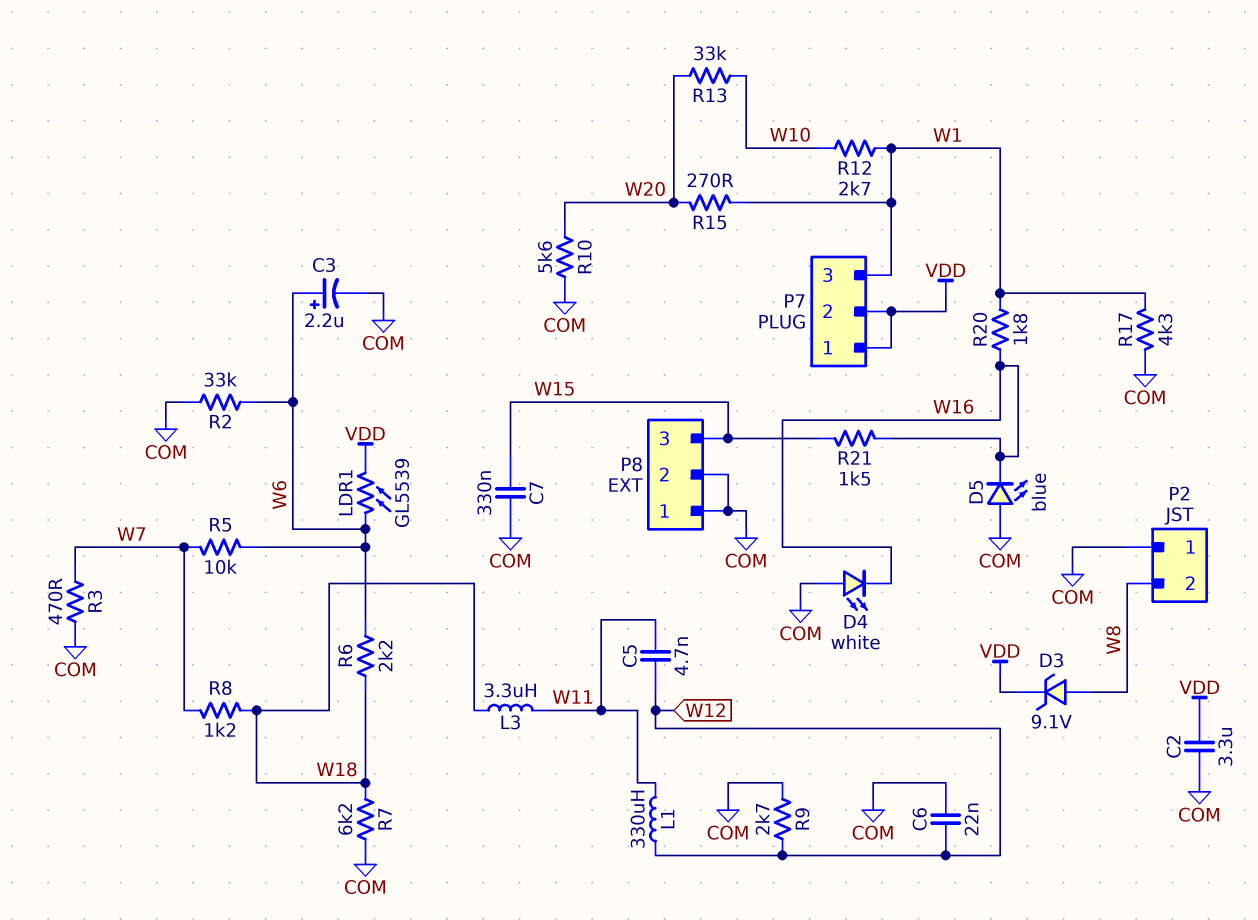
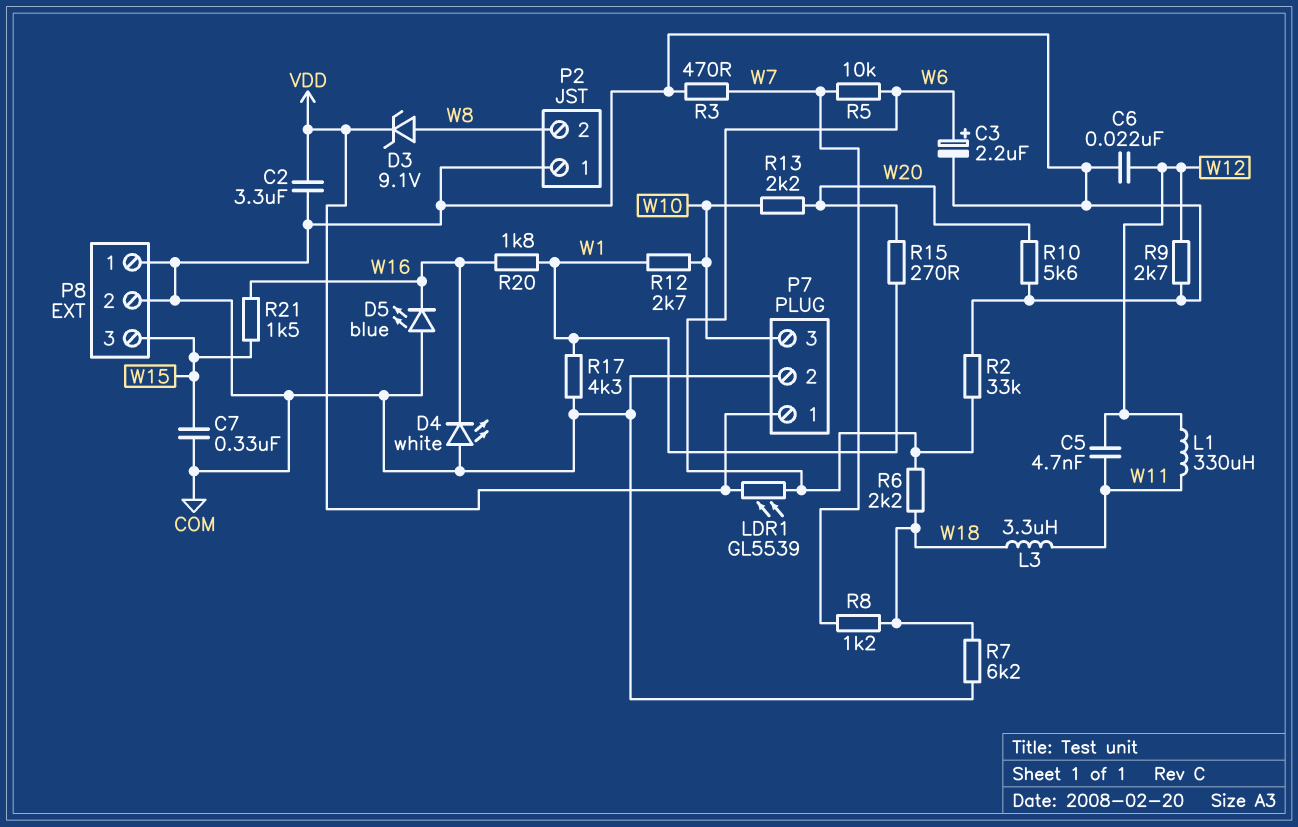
P7 pin 2: VDD -> COM
P7 pin 3: W1 -> W10
R13: 33k (W10, W20) -> 2.2k (W10, W20)

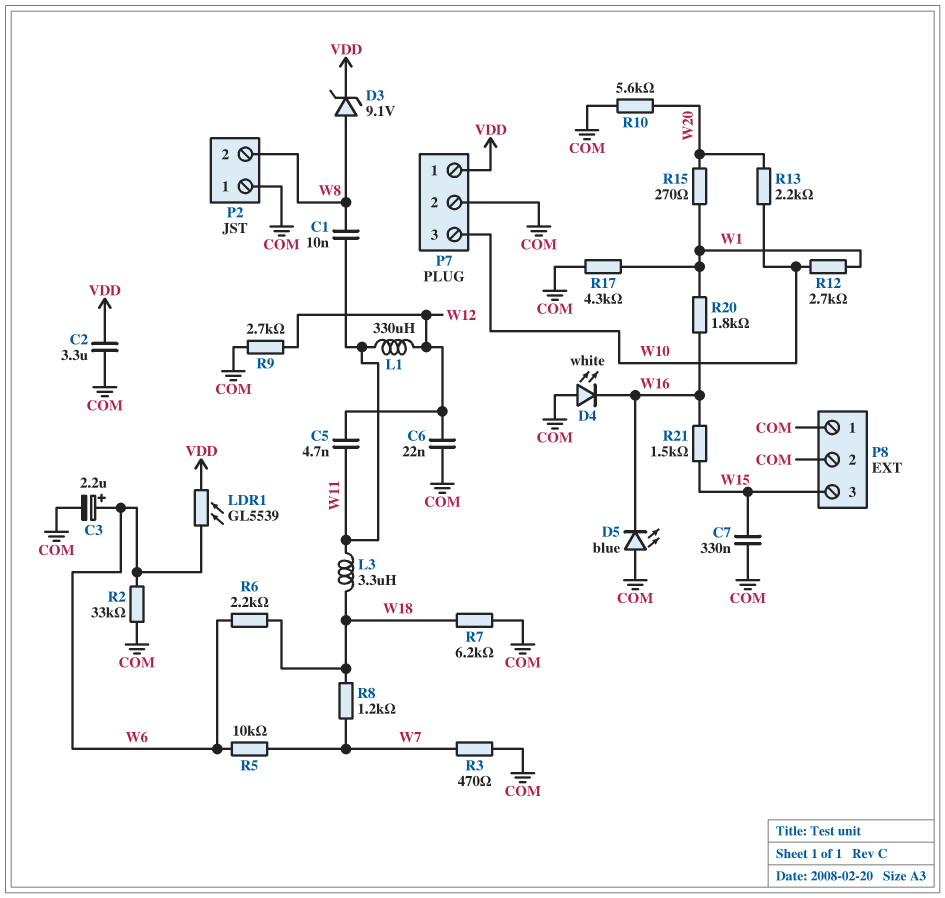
C1: none -> 10nF (W8, W11)

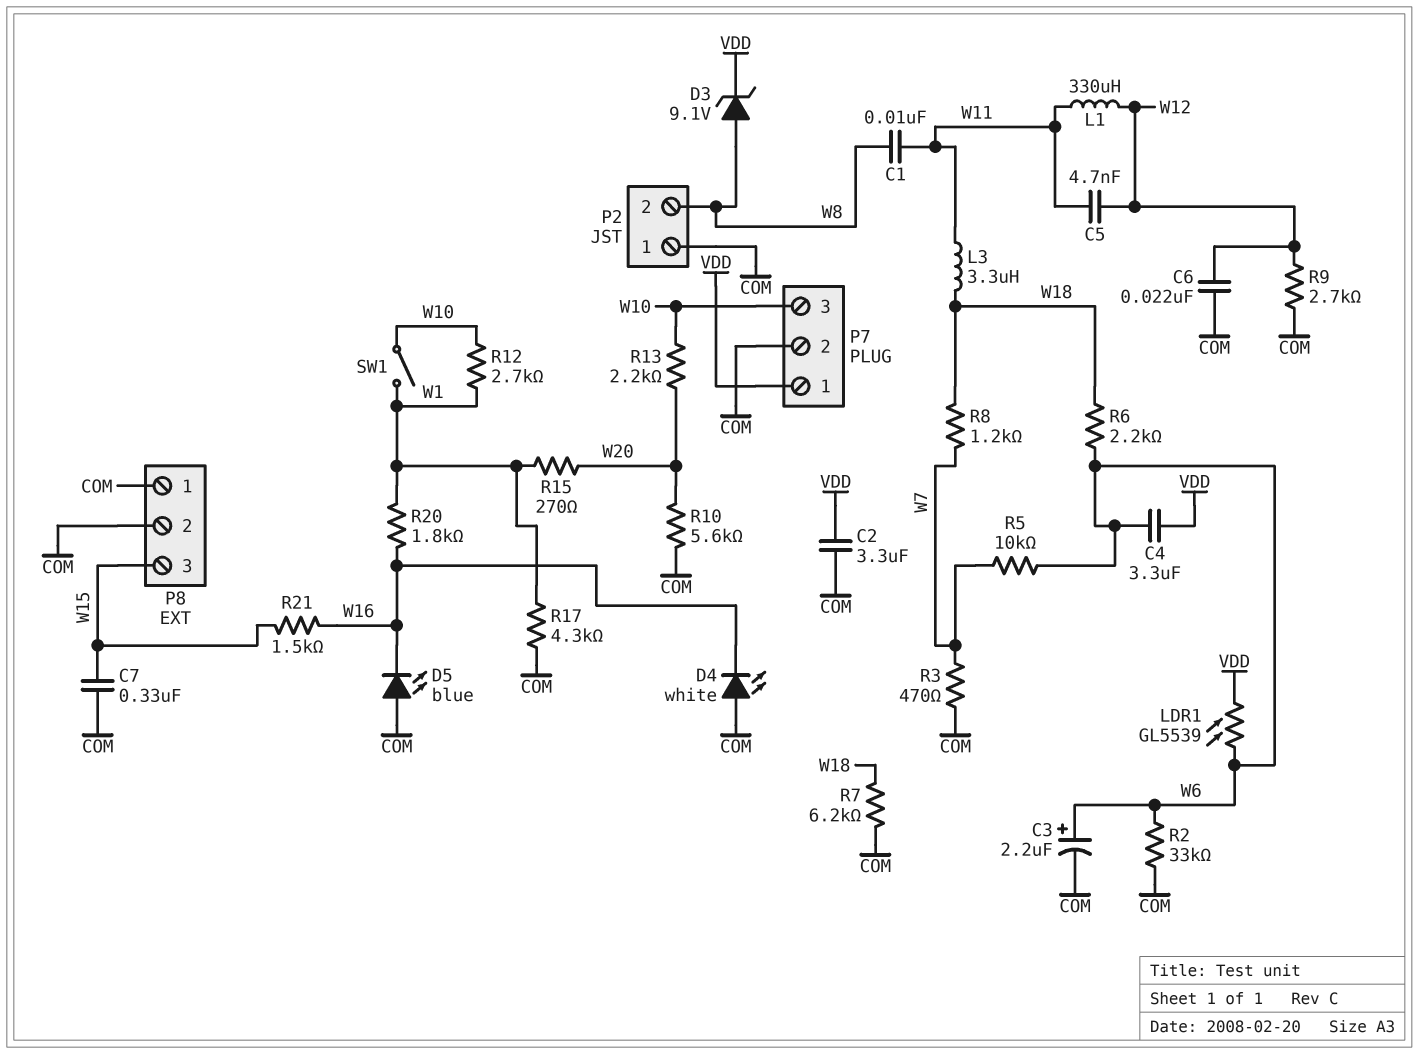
C4: none -> 3.3uF (VDD, W6)
SW1: none -> switch (W1, W10)

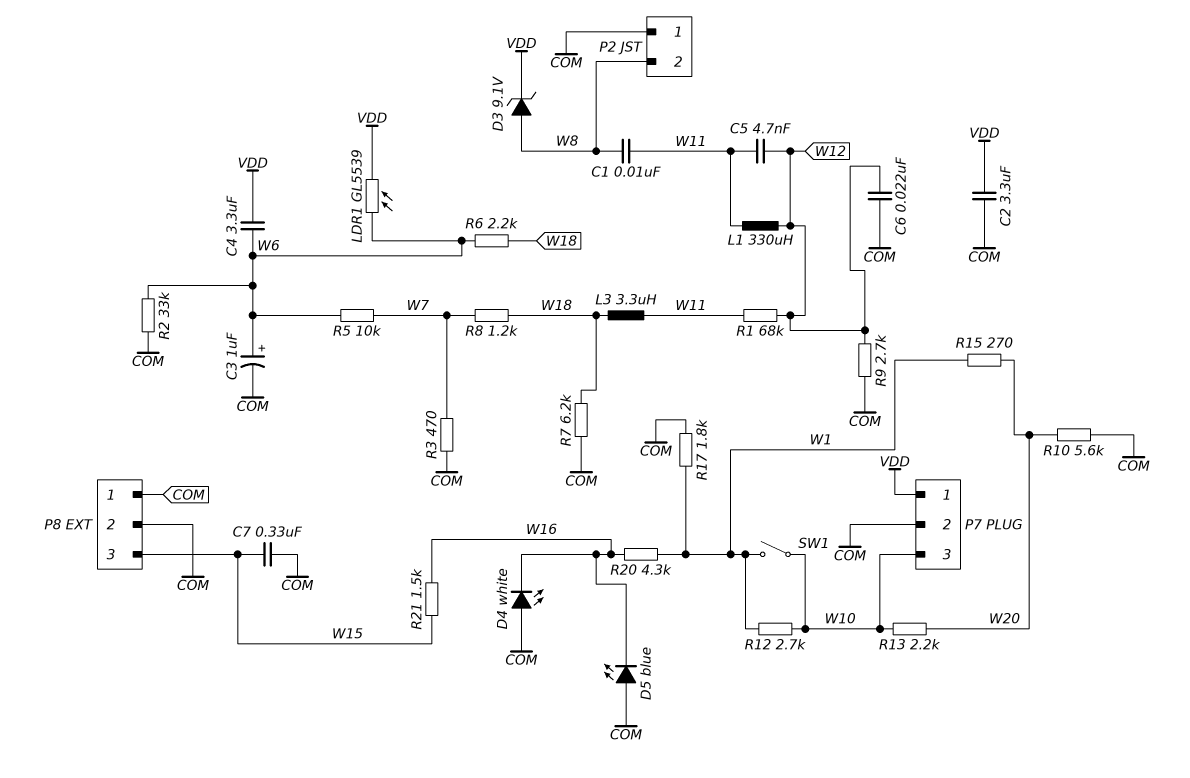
C3: 2.2uF (plus W6, minus COM) -> 1uF (plus W6, minus COM)
R1: none -> 68k (W11, W12)
R17: 4.3k (COM, W1) -> 1.8k (COM, W1)
R20: 1.8k (W1, W16) -> 4.3k (W1, W16)

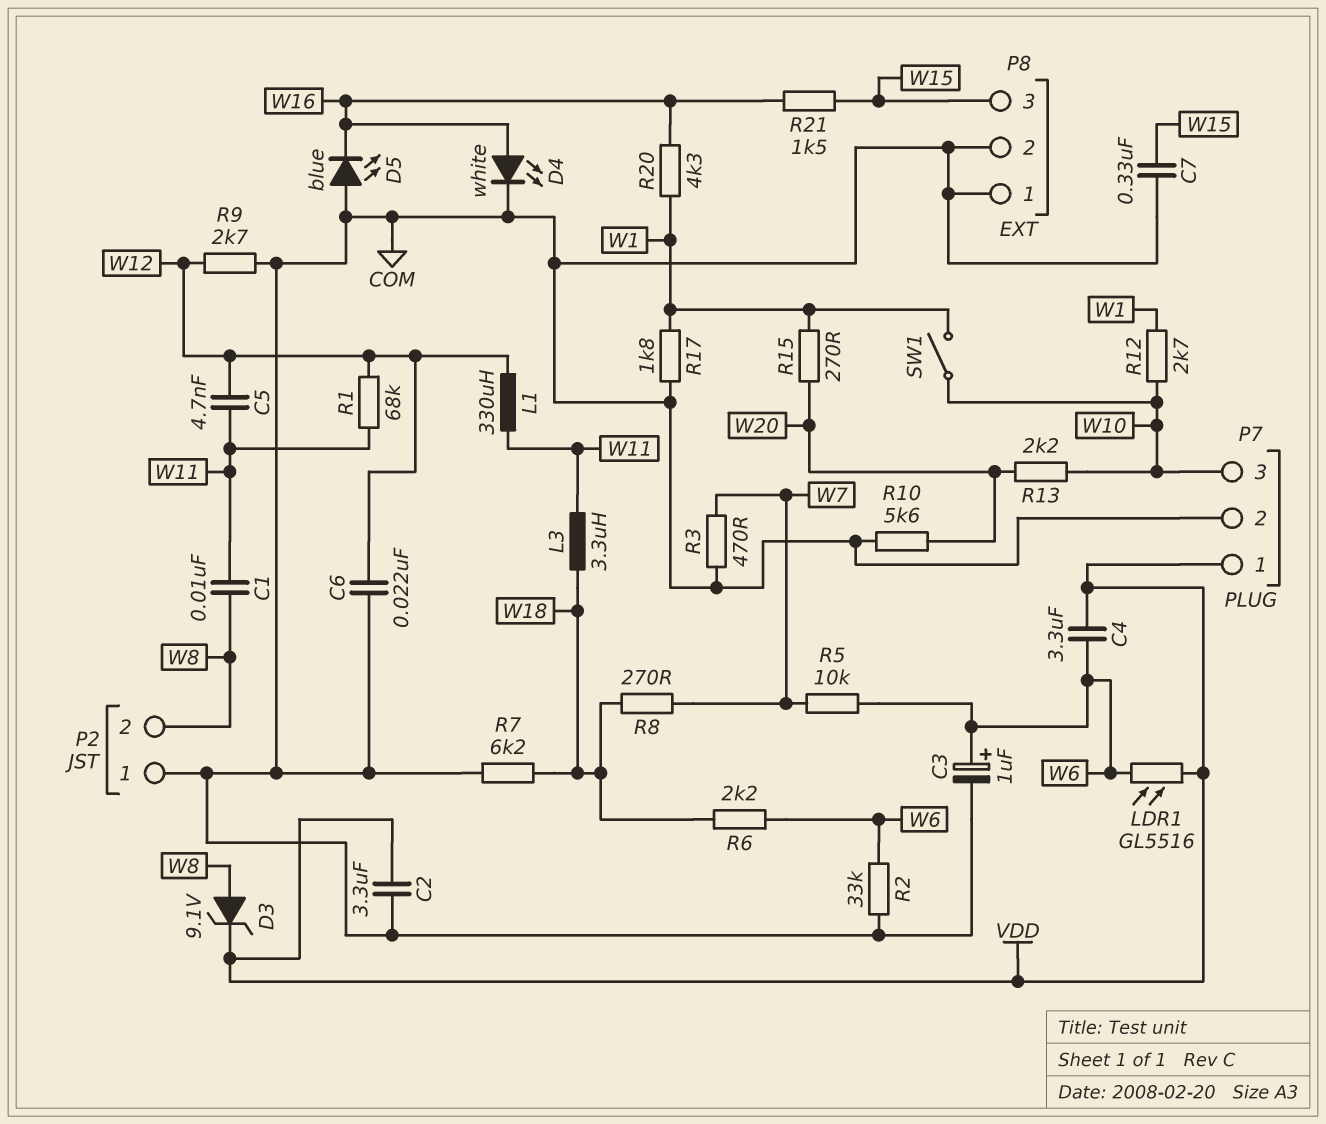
D4: LED white (A COM, K W16) -> LED white (A W16, K COM)
LDR1: GL5539 (VDD, W6) -> GL5516 (VDD, W6)
R8: 1.2k (W7, W18) -> 270 (W7, W18)

